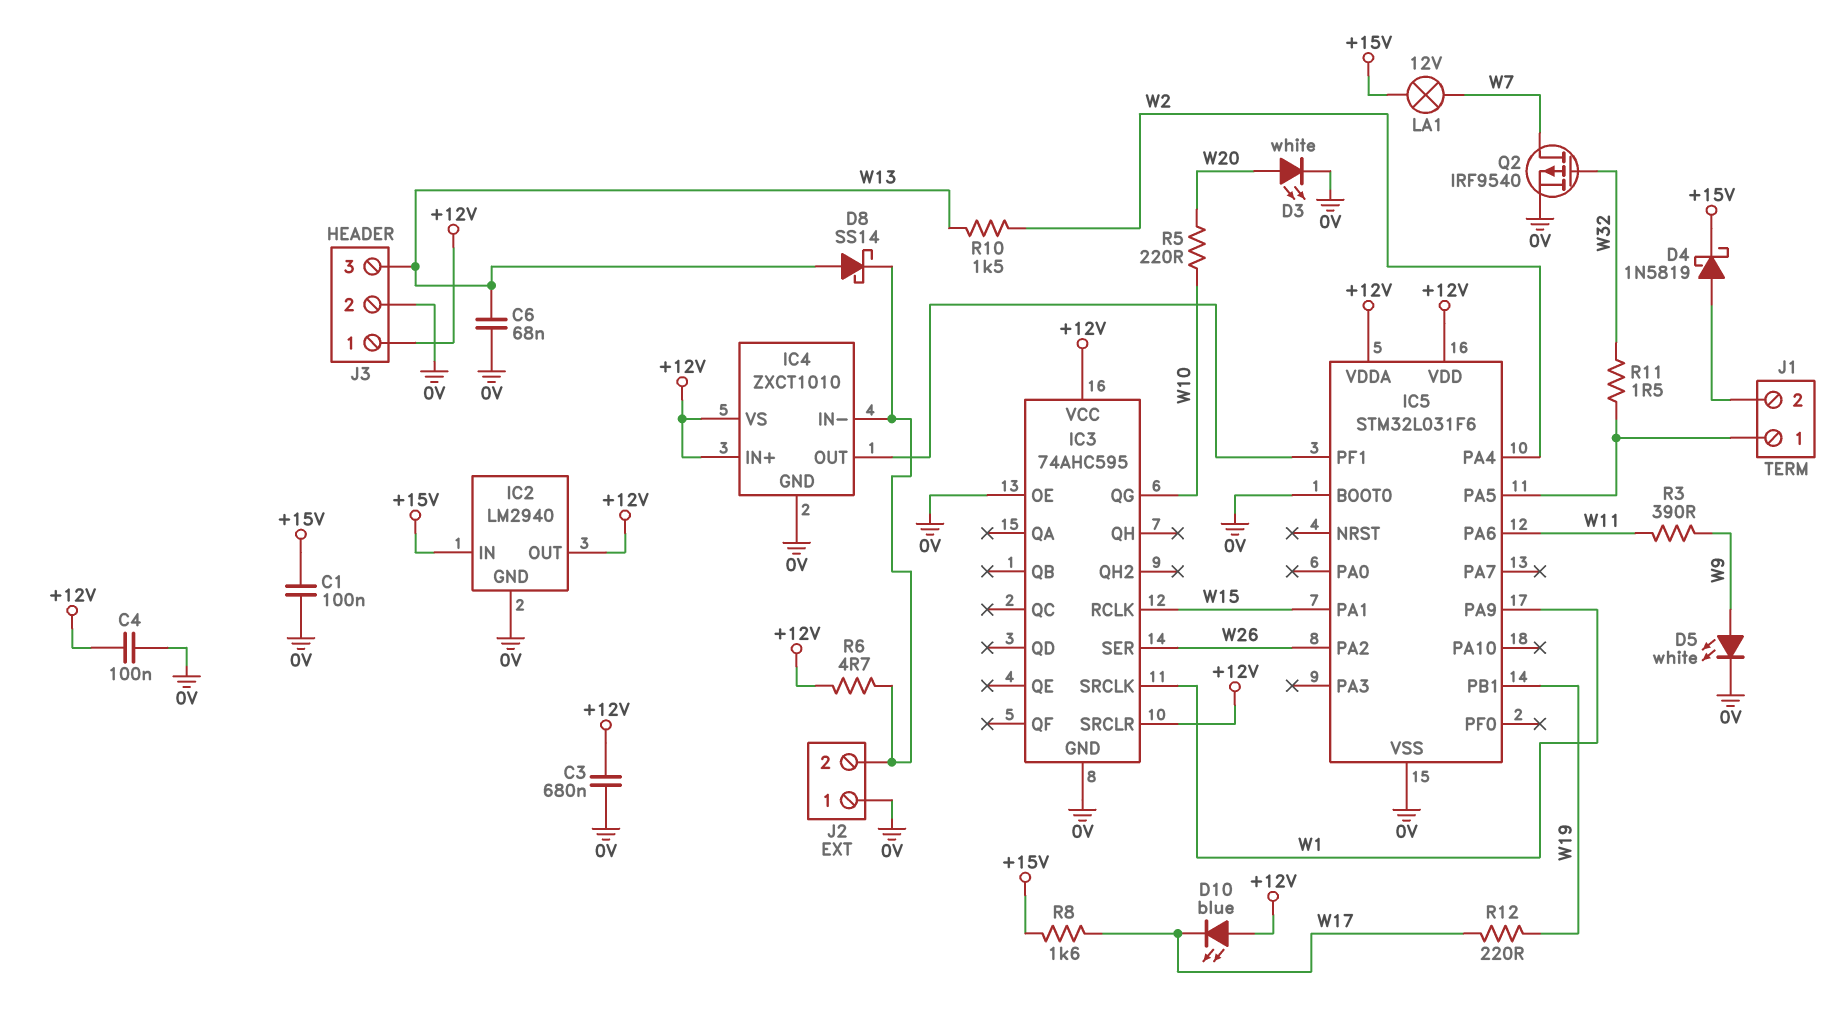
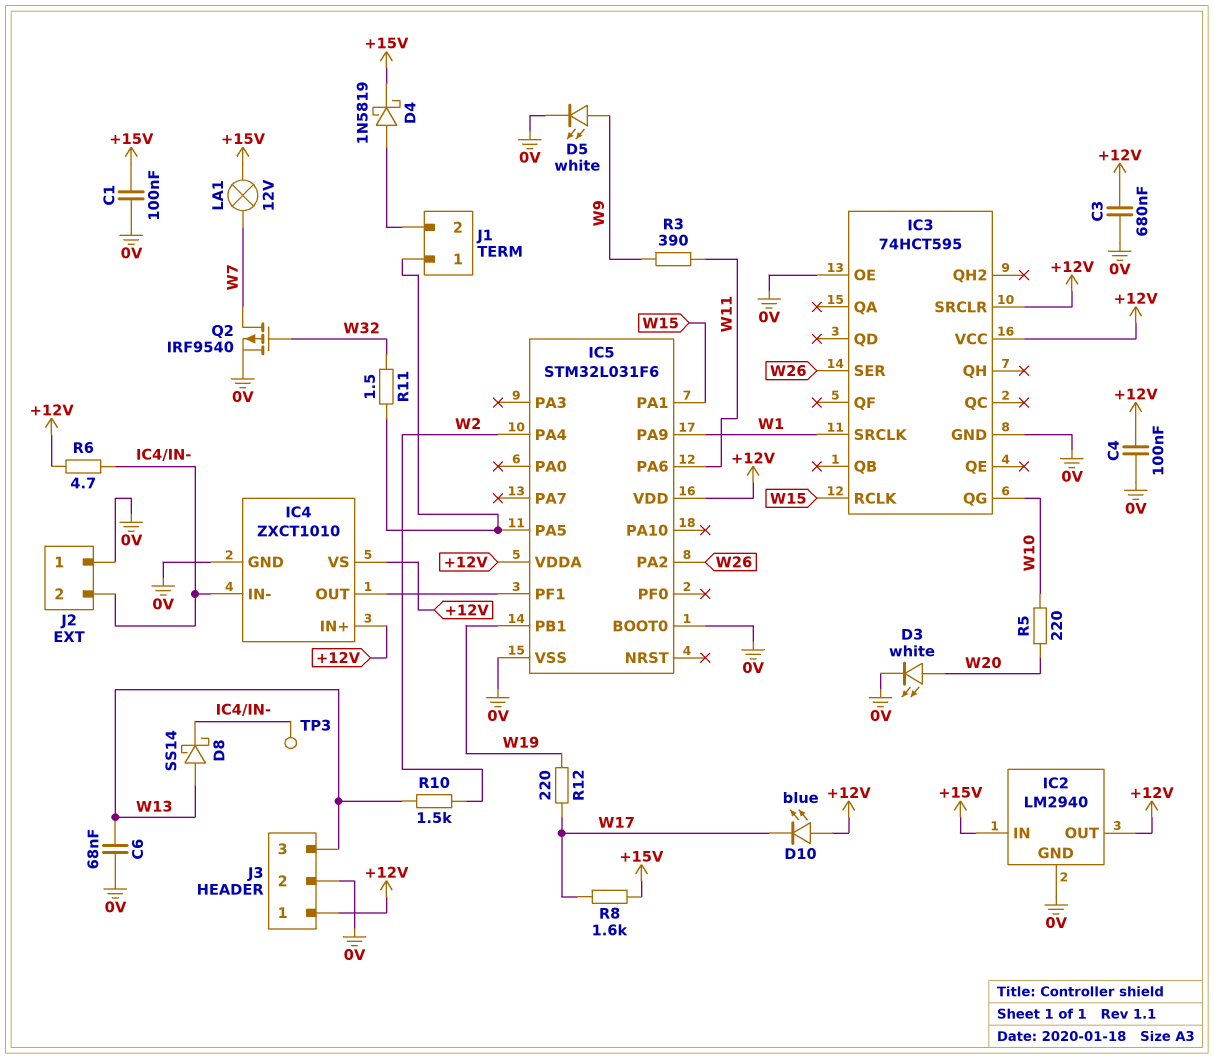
IC3: 74AHC595 -> 74HCT595
TP3: none -> test point (IC4/IN-)

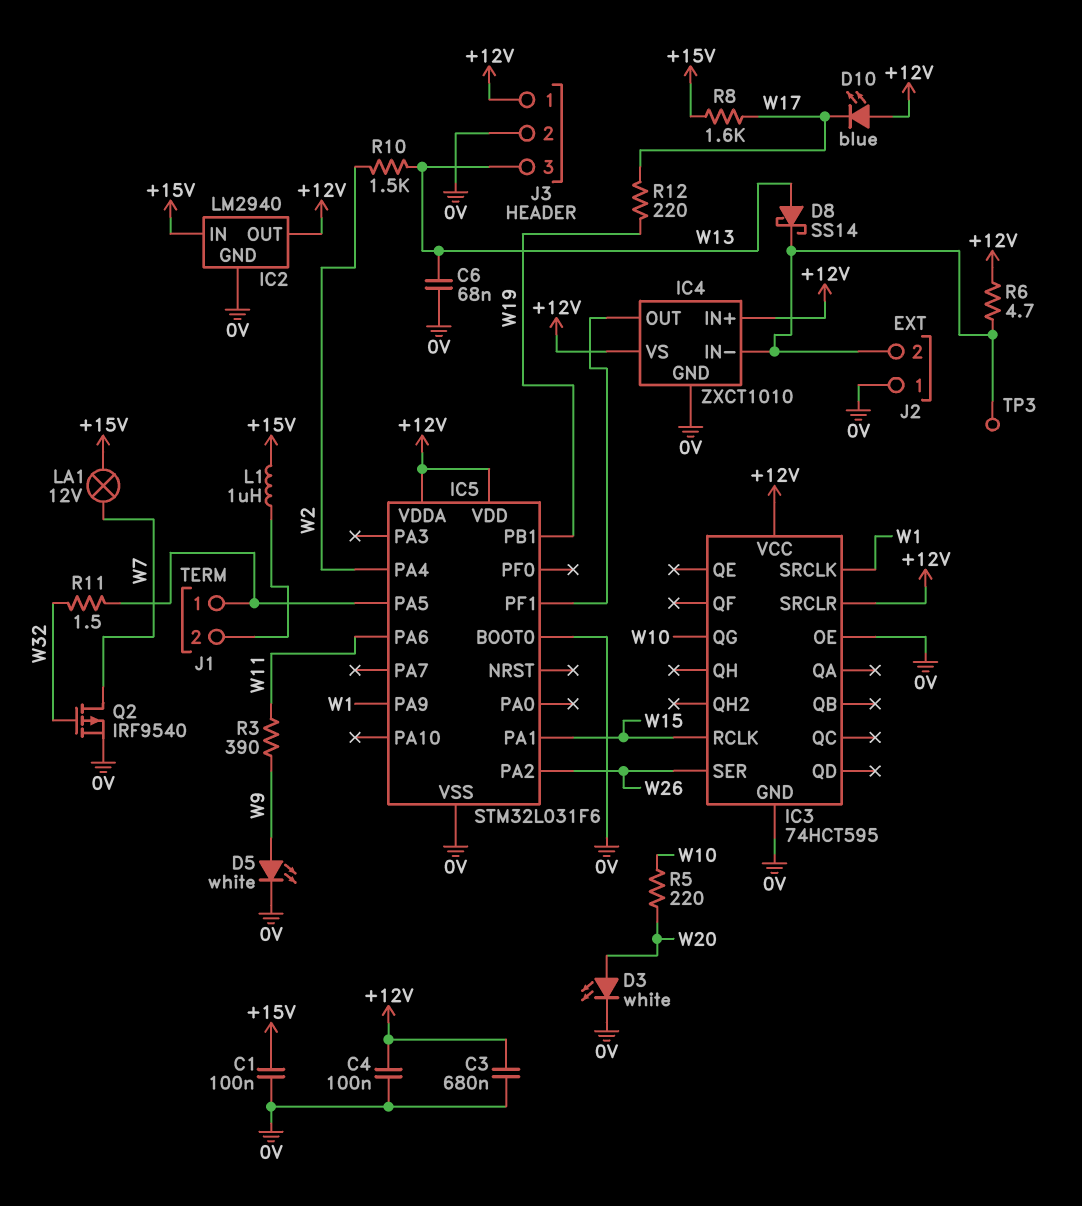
D4: schottky 1N5819 (A J1/2, K +15V) -> none
L1: none -> 1uH (+15V, J1/2)

